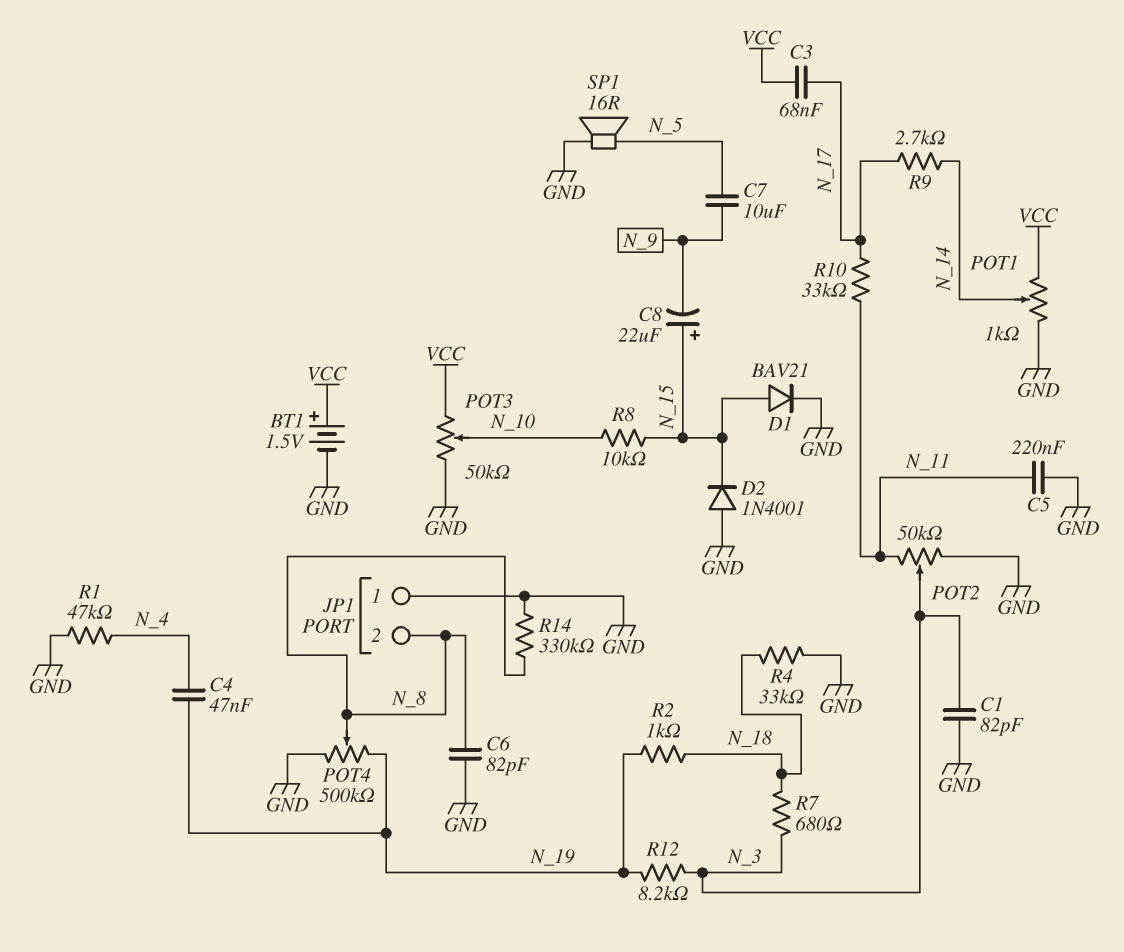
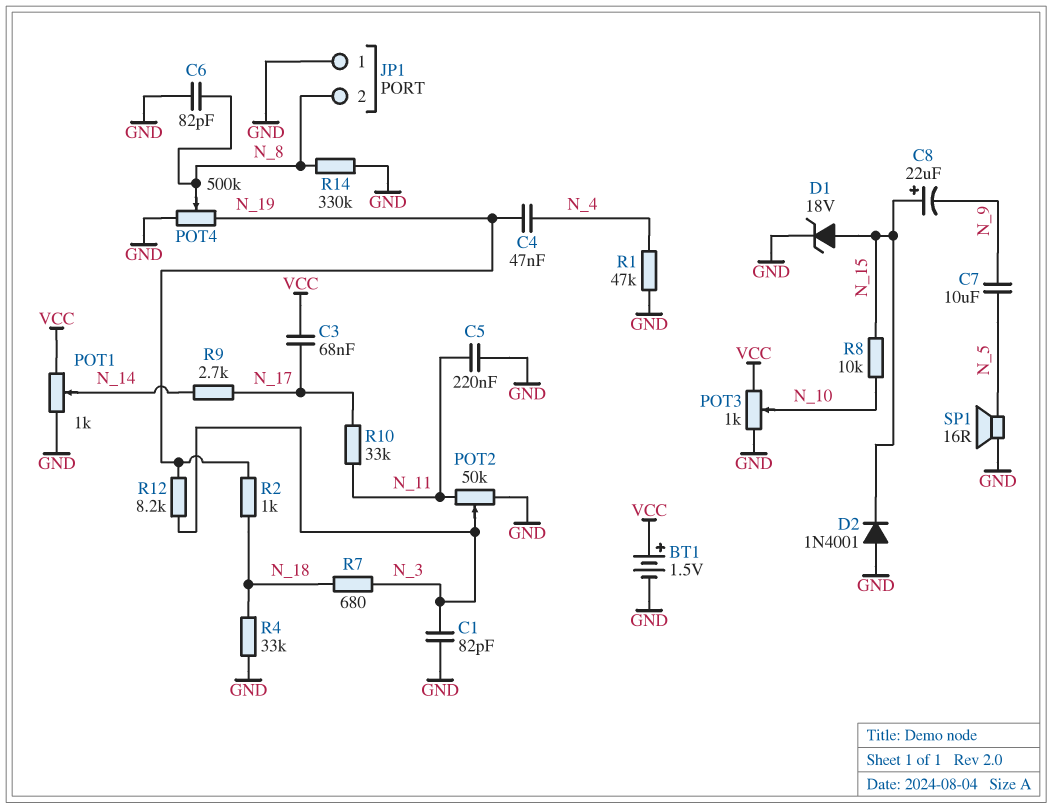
D1: diode BAV21 (A N_15, K GND) -> zener 18V (A N_15, K GND)
POT3: 50k (GND, VCC, wiper N_10) -> 1k (GND, VCC, wiper N_10)

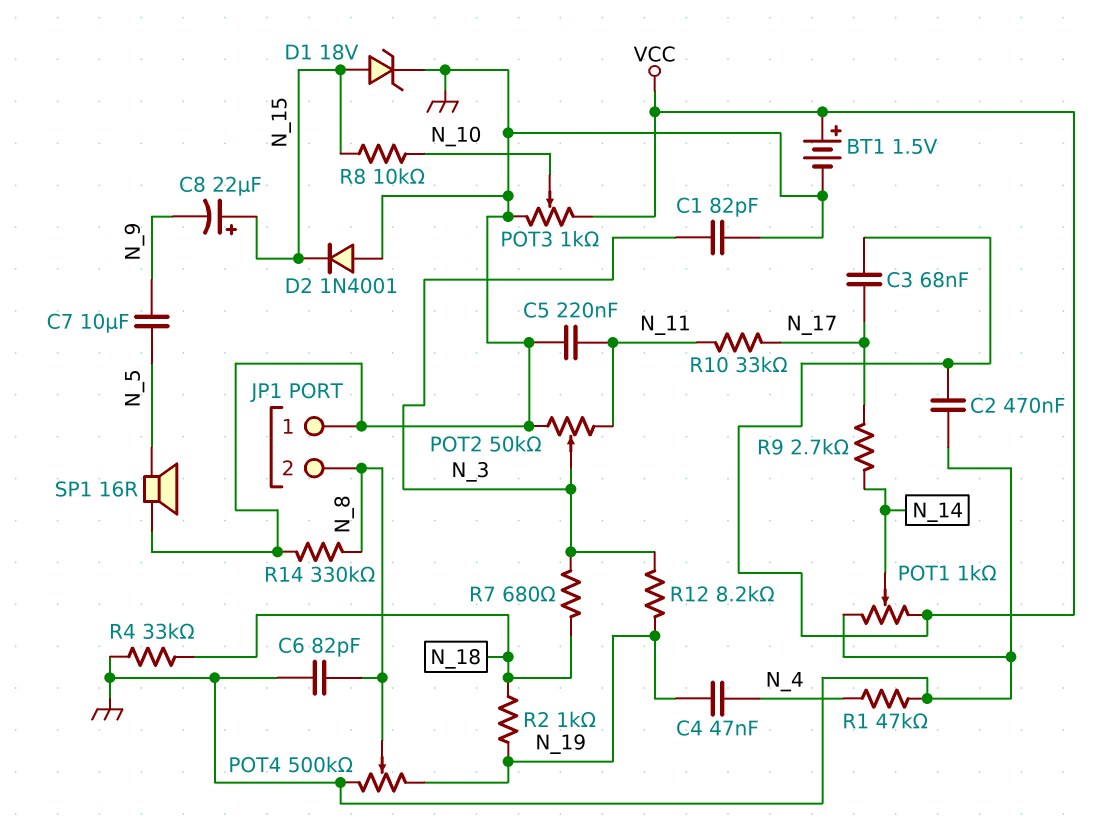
C2: none -> 470nF (GND, VCC)

